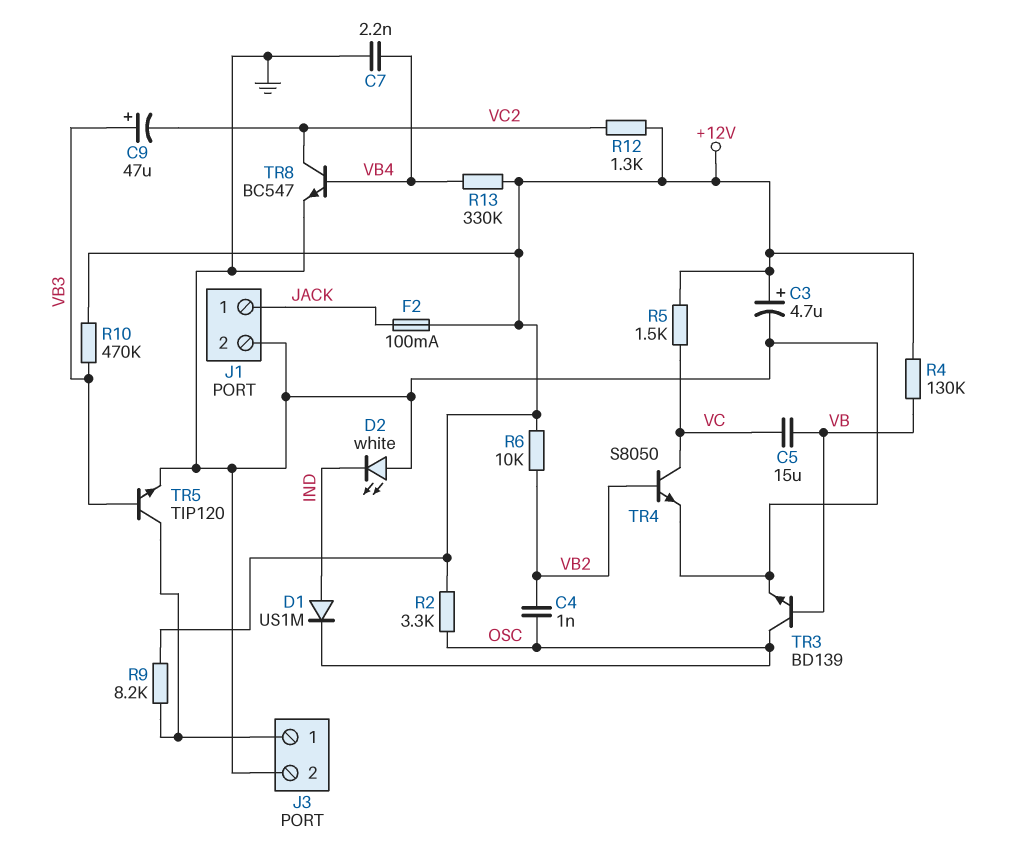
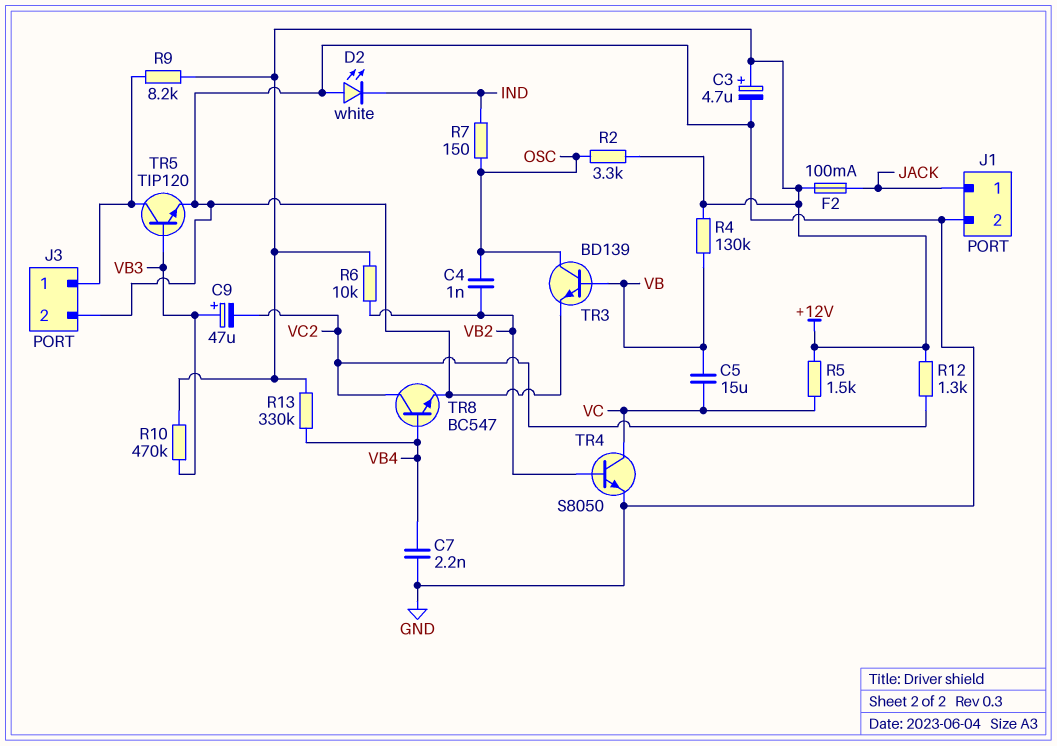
D1: diode US1M (A IND, K OSC) -> none
R7: none -> 150 (IND, OSC)

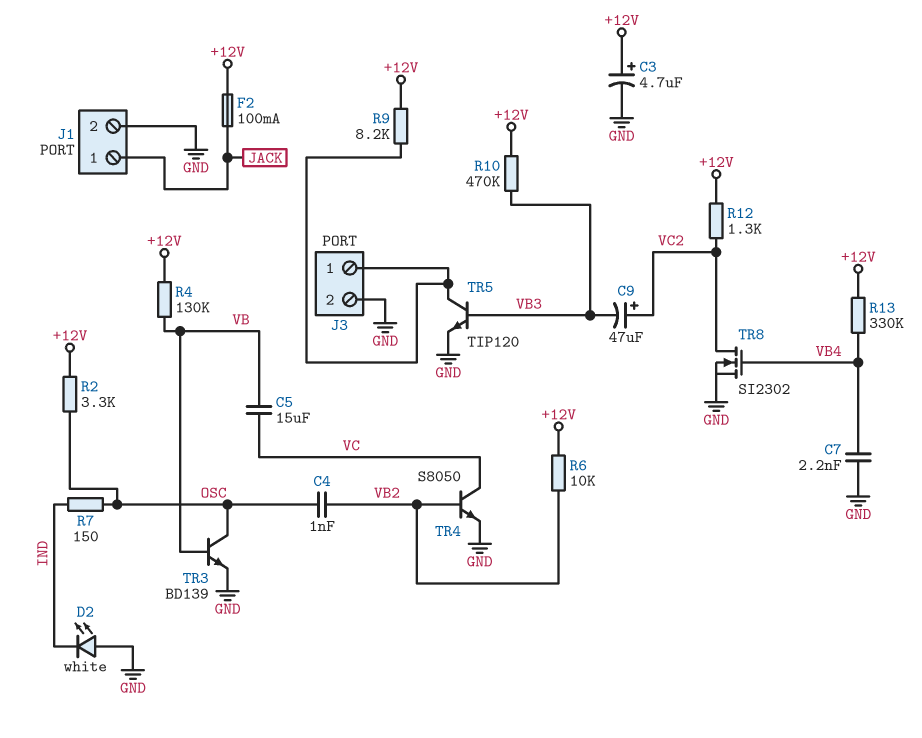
C9: 47uF (plus VB3, minus VC2) -> 47uF (plus VC2, minus VB3)
R5: 1.5k (+12V, VC) -> none
TR8: NPN BC547 (B VB4, C VC2, E GND) -> NMOS SI2302 (G VB4, D VC2, S GND)

